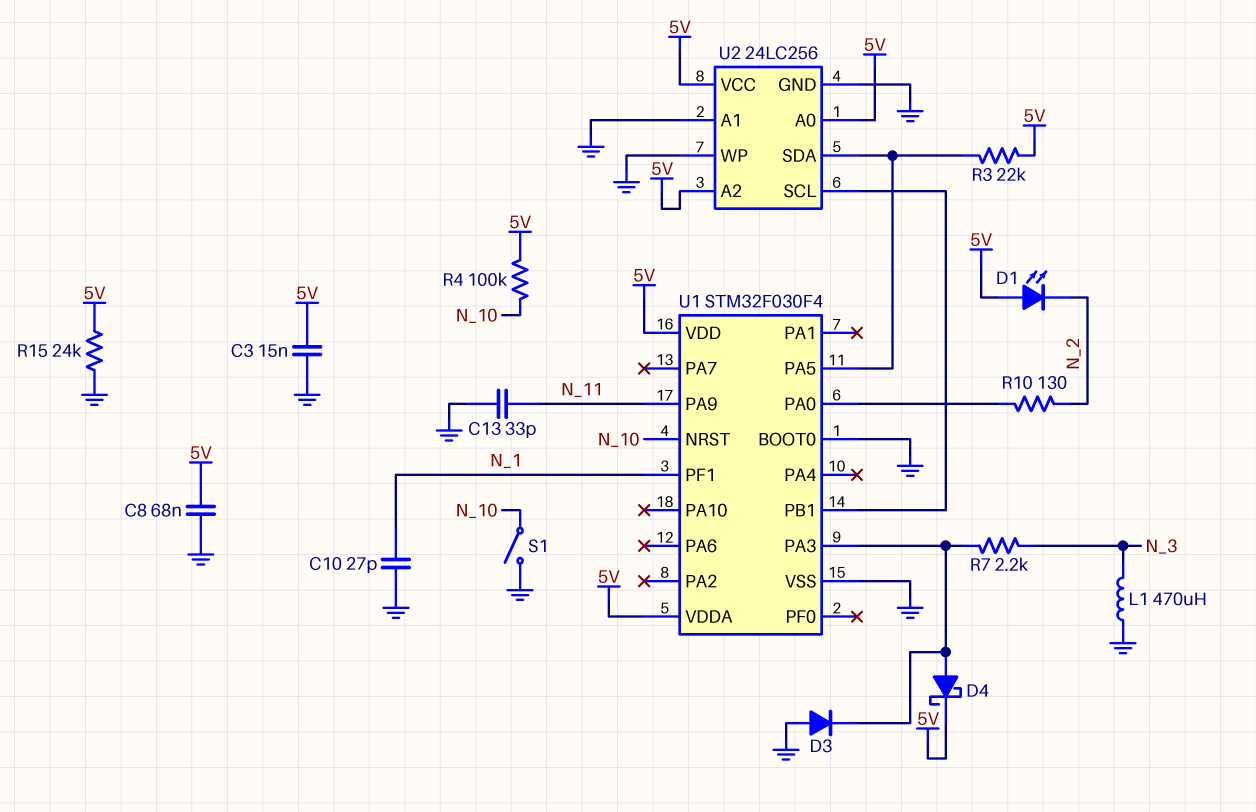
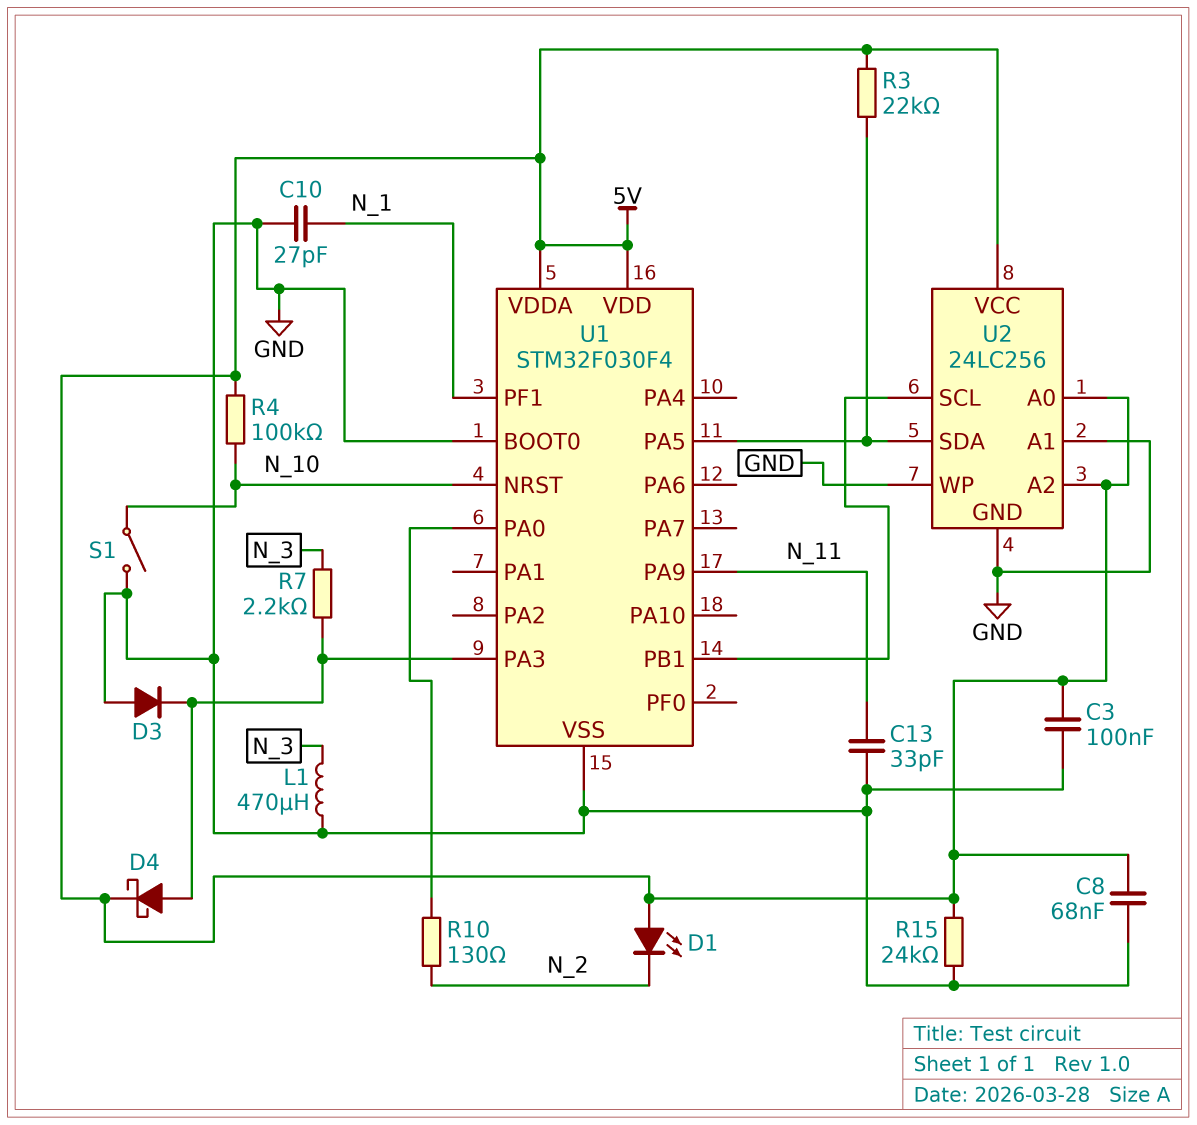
C3: 15nF (5V, GND) -> 100nF (5V, GND)

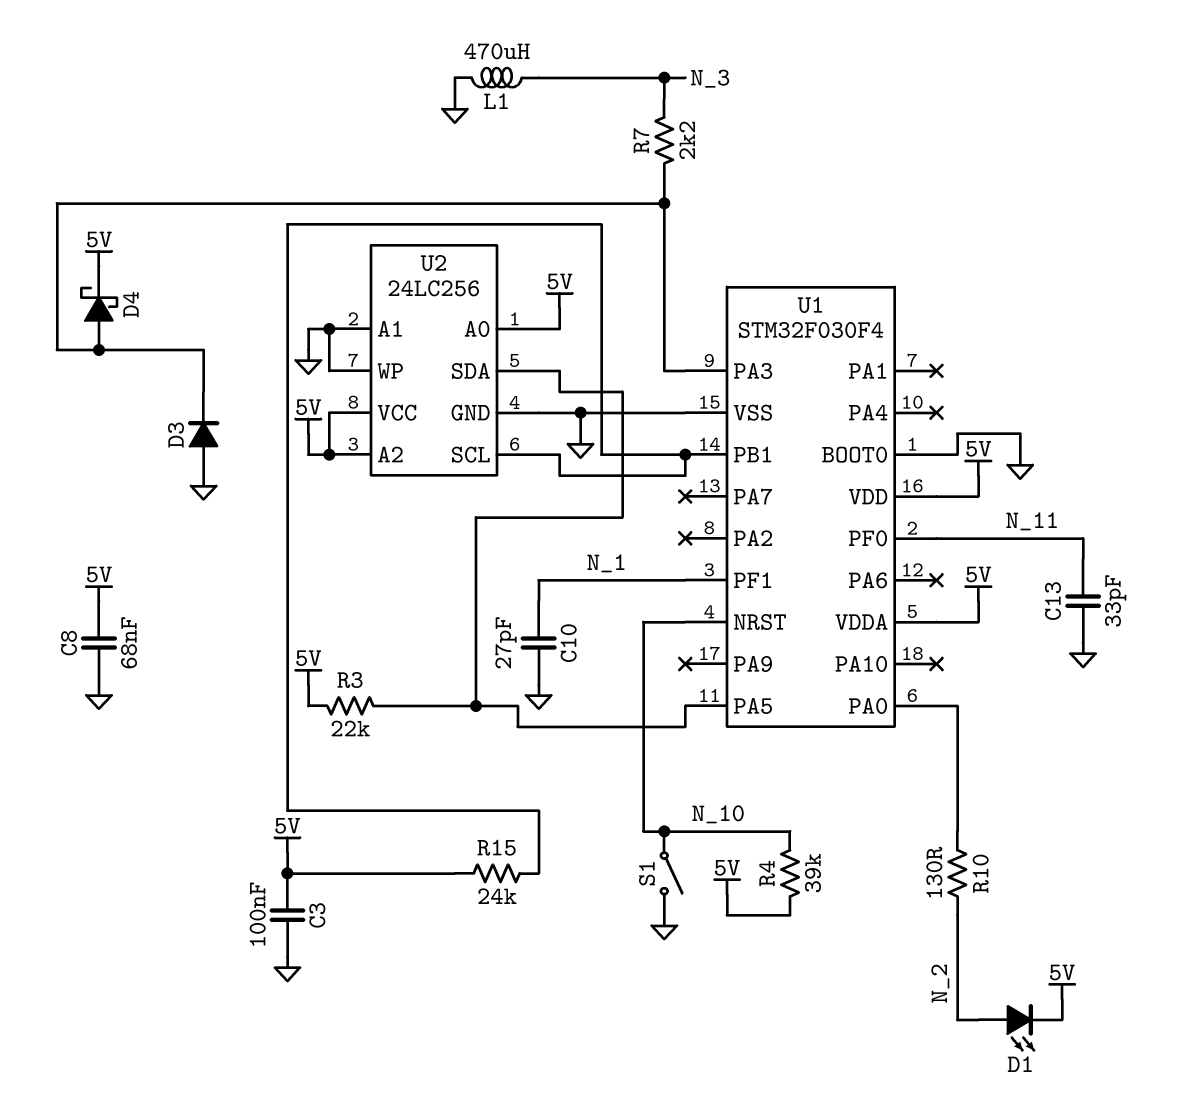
D1: LED (A 5V, K N_2) -> LED (A N_2, K 5V)
R4: 100k (5V, N_10) -> 39k (5V, N_10)
R15: 24k (5V, GND) -> 24k (5V, U1/PB1)
U1 pin PA9: N_11 -> none
U1 pin PF0: none -> N_11

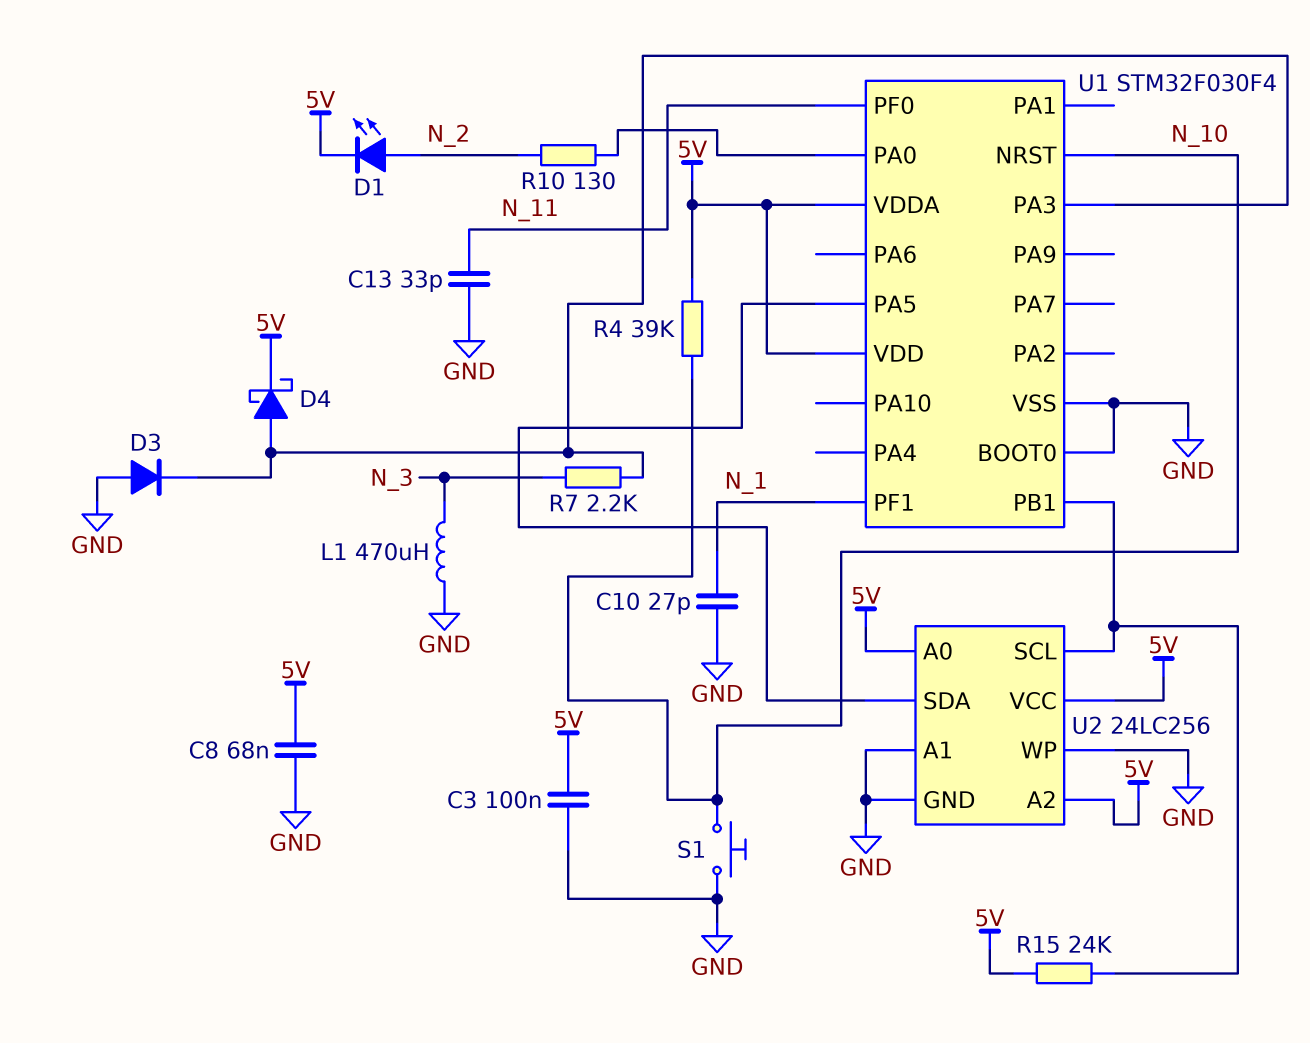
R3: 22k (5V, U1/PA5) -> none
S1: switch (GND, N_10) -> button (GND, N_10)

